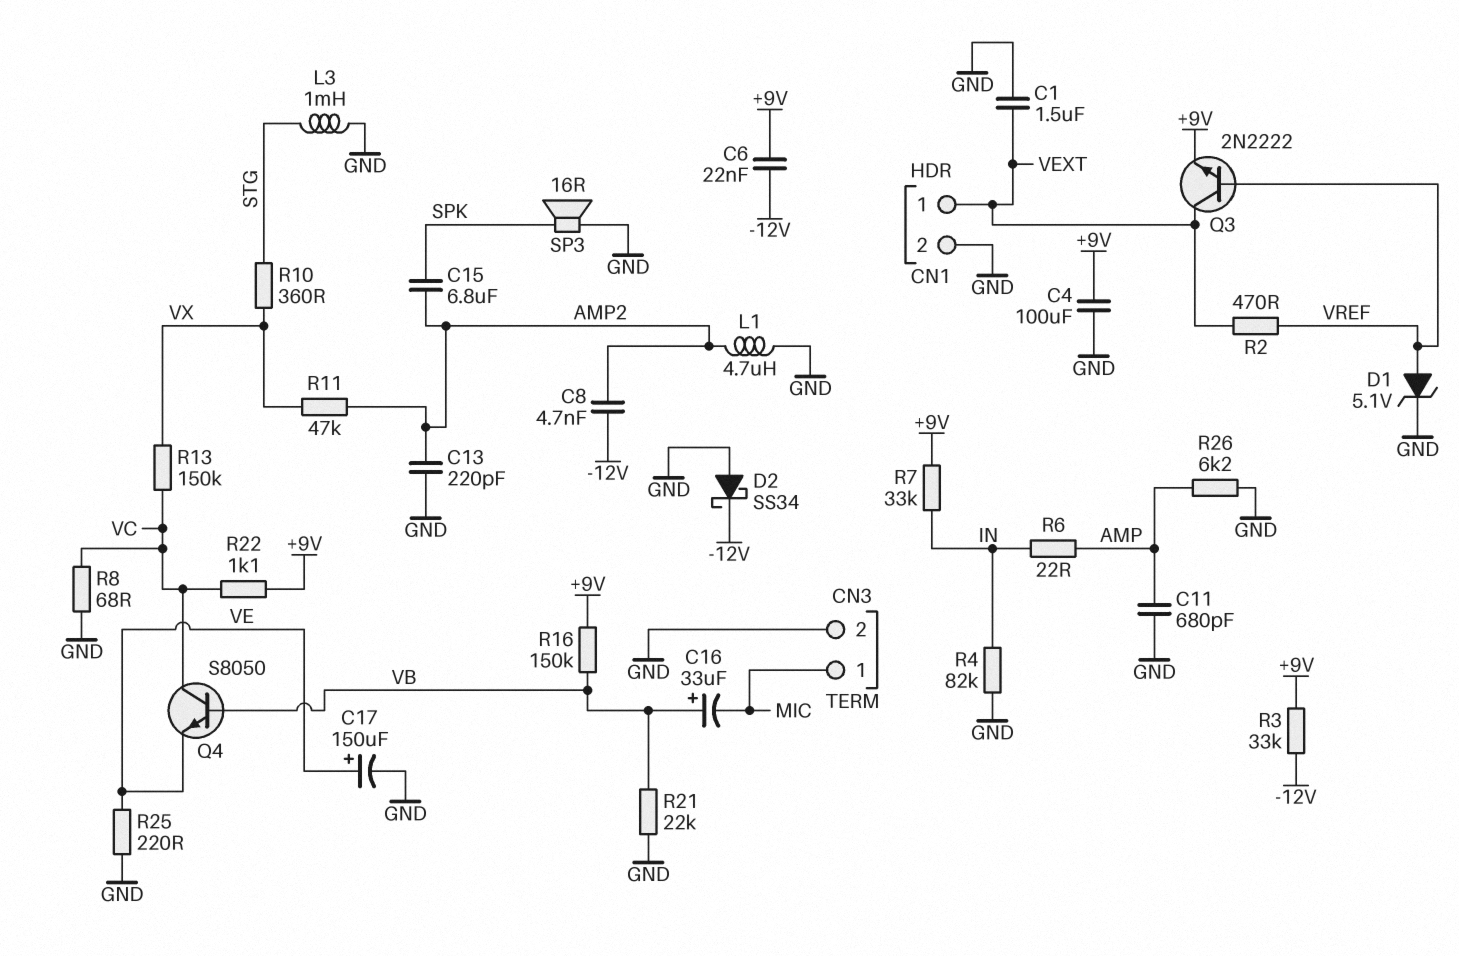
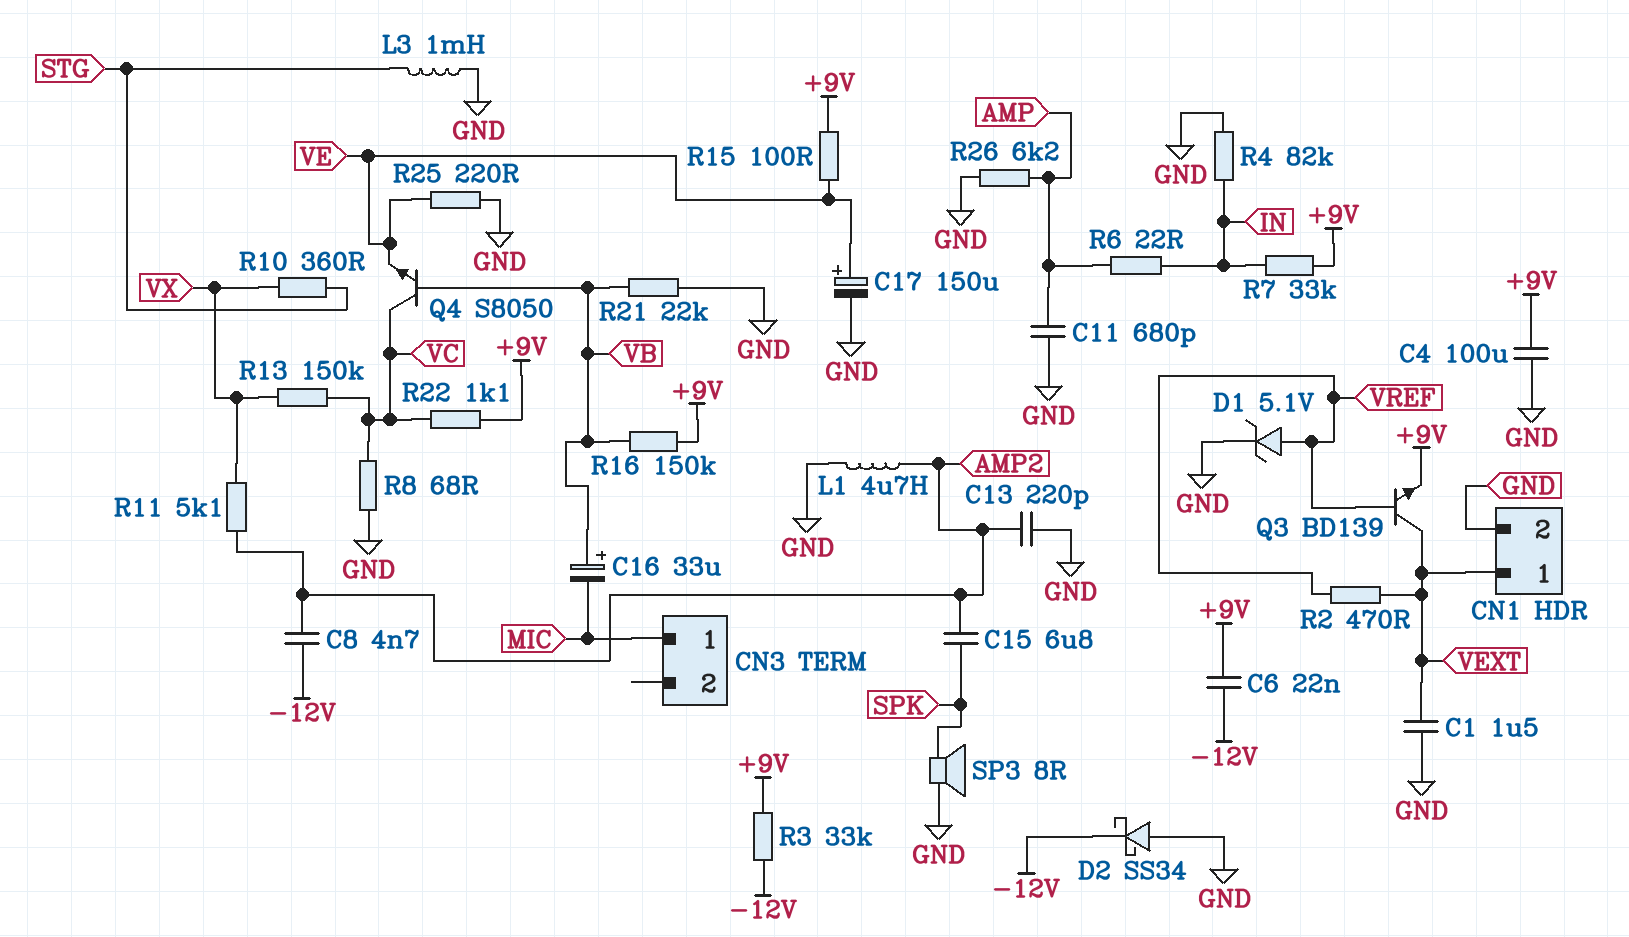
CN3 pin 2: GND -> none
Q3: NPN 2N2222 (B VREF, C VEXT, E +9V) -> NPN BD139 (B VREF, C VEXT, E +9V)
R11: 47k (AMP2, VX) -> 5.1k (AMP2, VX)
R15: none -> 100 (+9V, VE)
SP3: speaker 16R (GND, SPK) -> speaker 8R (GND, SPK)

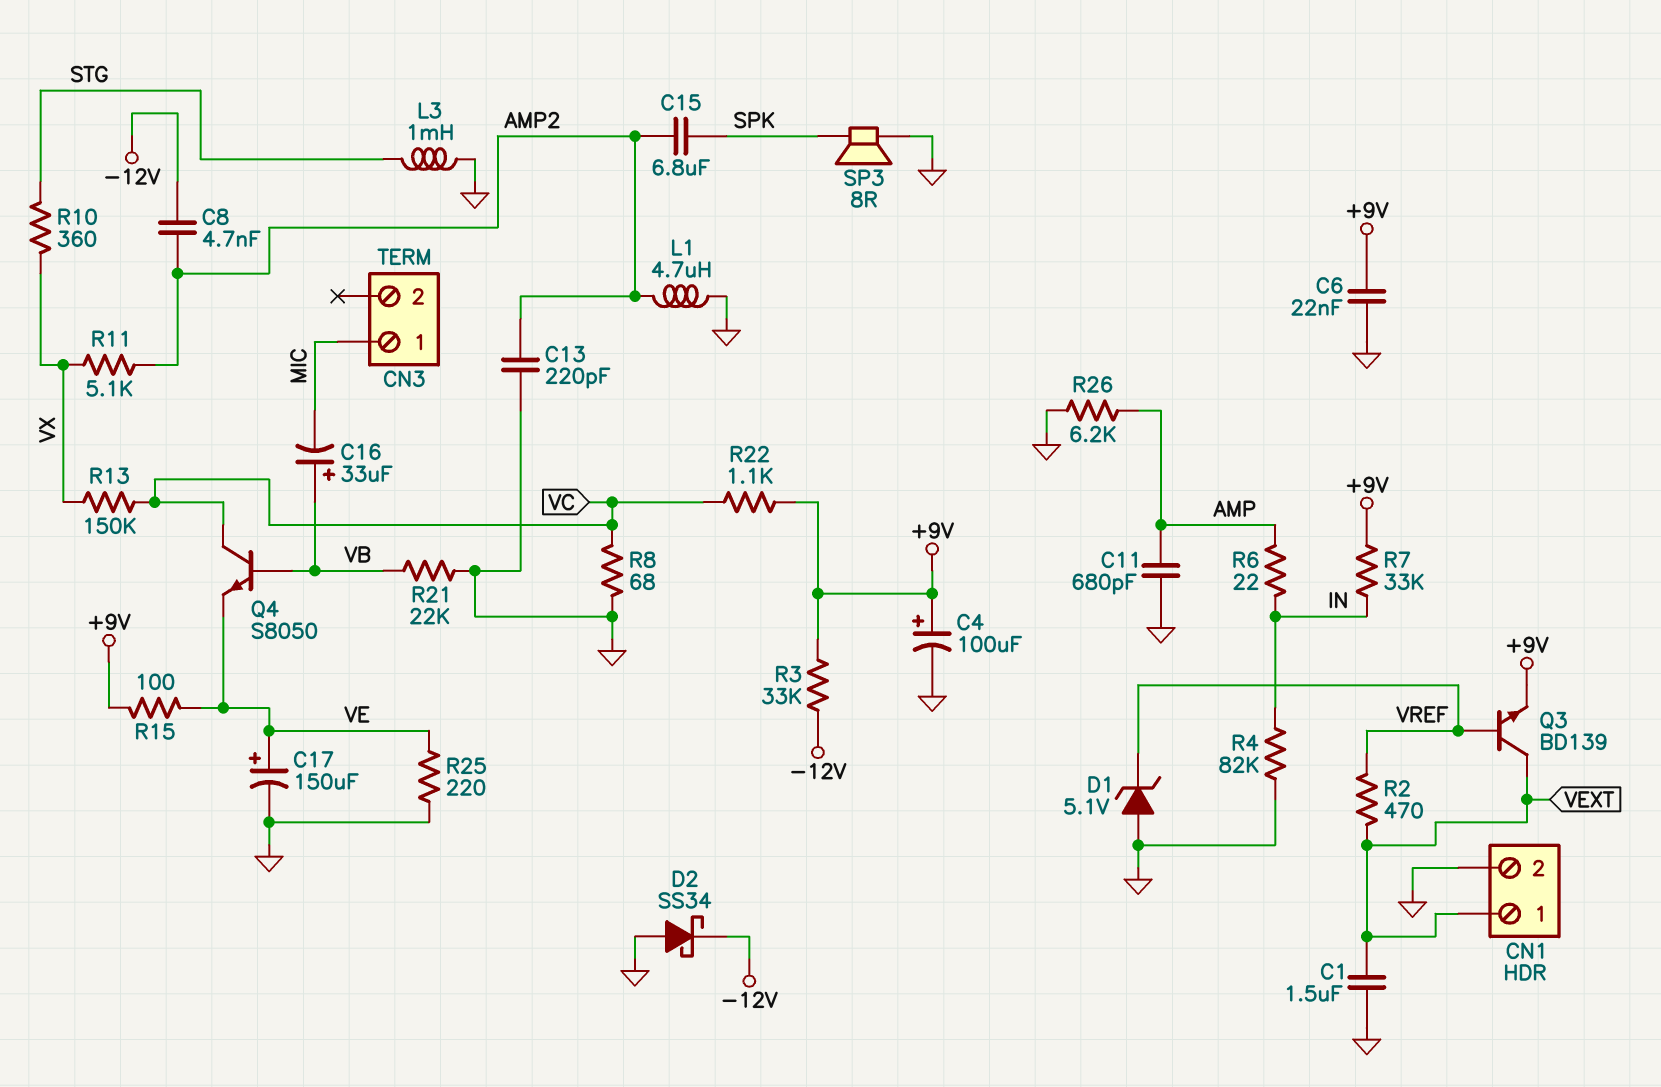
C4: 100uF (+9V, GND) -> 100uF (plus +9V, minus GND)
C6: 22nF (+9V, -12V) -> 22nF (+9V, GND)
D1: zener 5.1V (A VREF, K GND) -> zener 5.1V (A GND, K VREF)
R16: 150k (+9V, VB) -> none

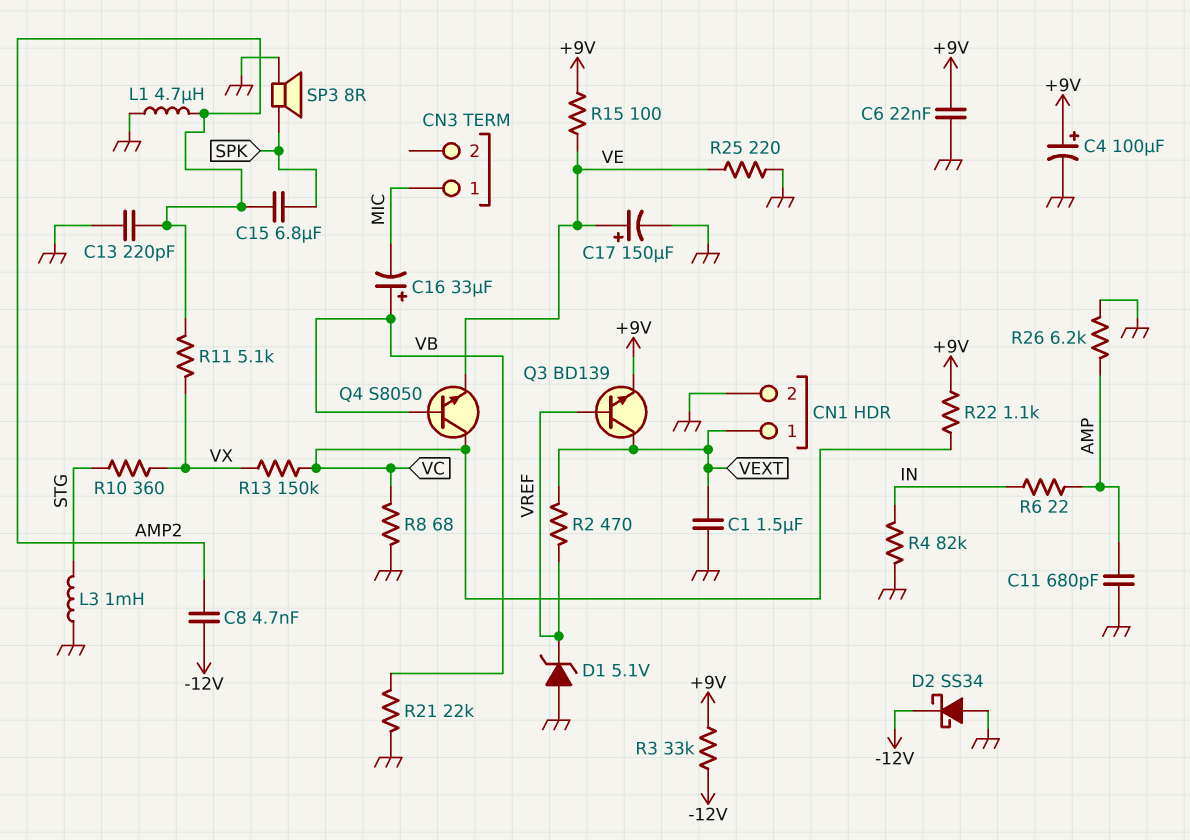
R7: 33k (+9V, IN) -> none

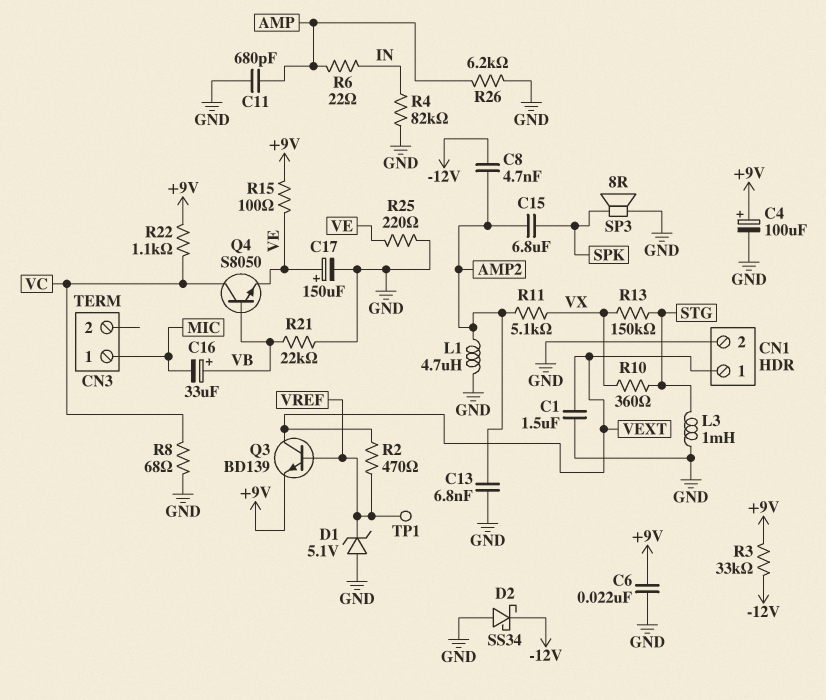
C13: 220pF (AMP2, GND) -> 6.8nF (AMP2, GND)
R13: 150k (VC, VX) -> 150k (STG, VX)
TP1: none -> test point (VREF)

